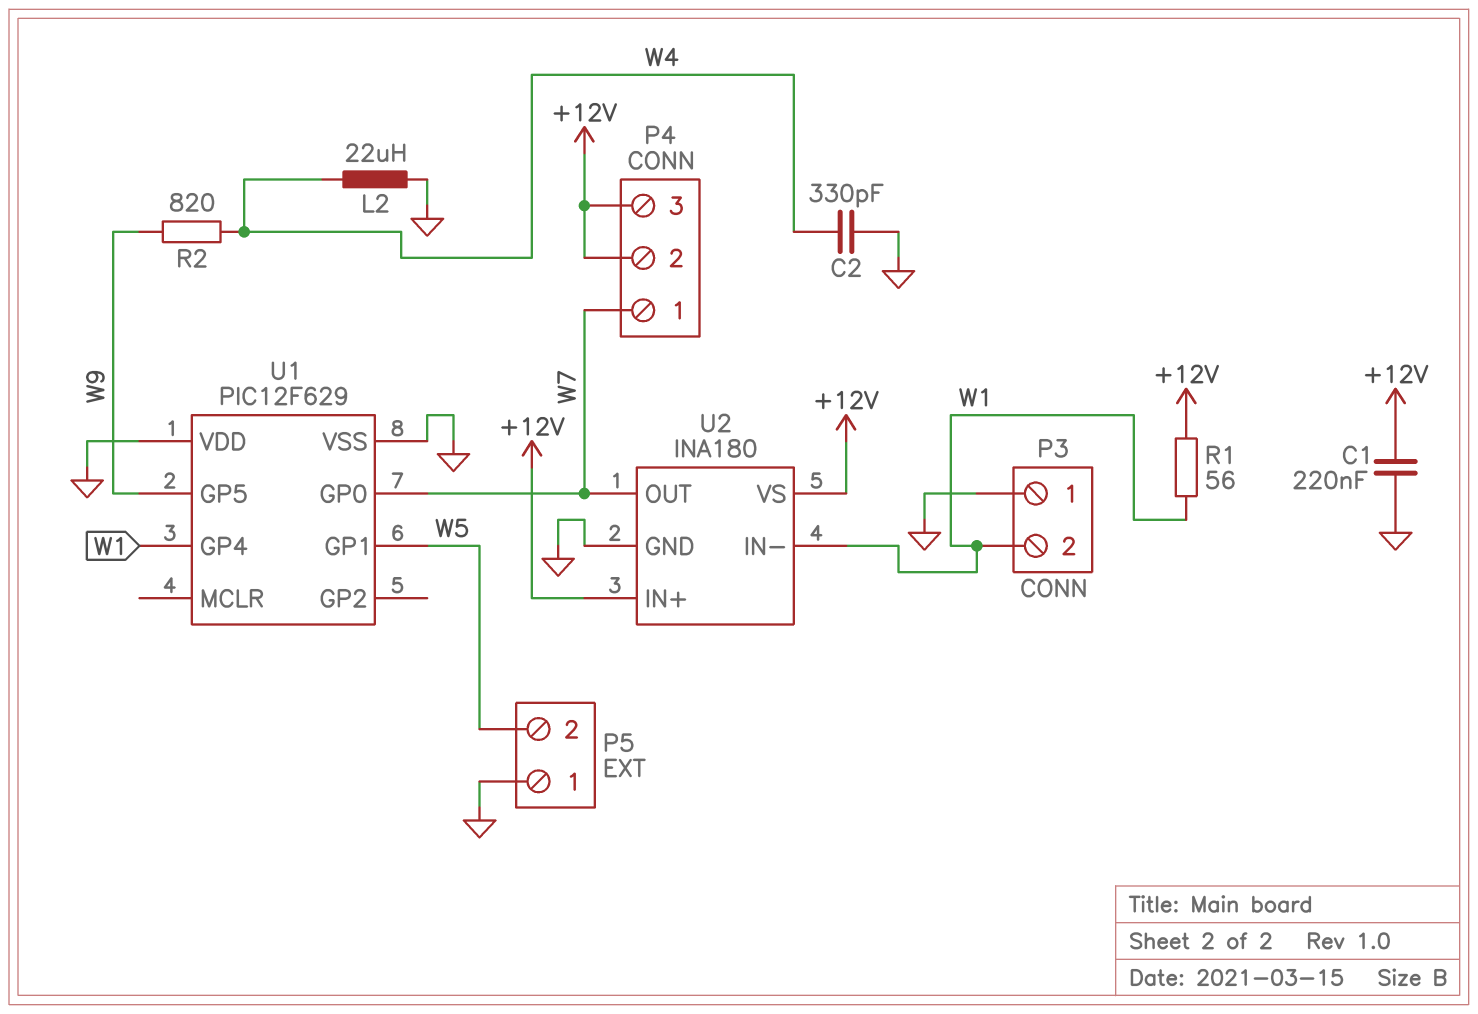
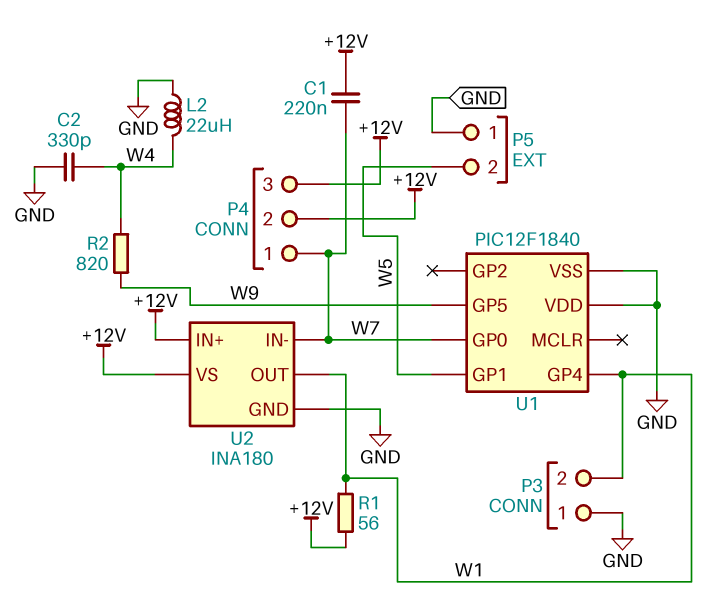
C1: 220nF (+12V, GND) -> 220nF (+12V, W7)
U1: PIC12F629 -> PIC12F1840
U2 pin IN-: W1 -> W7
U2 pin OUT: W7 -> W1

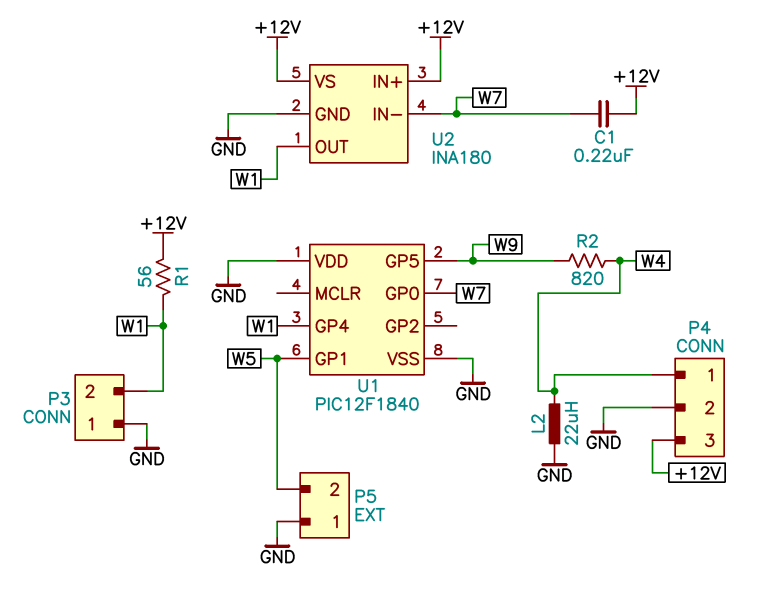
C2: 330pF (GND, W4) -> none
P4 pin 1: W7 -> W4
P4 pin 2: +12V -> GND

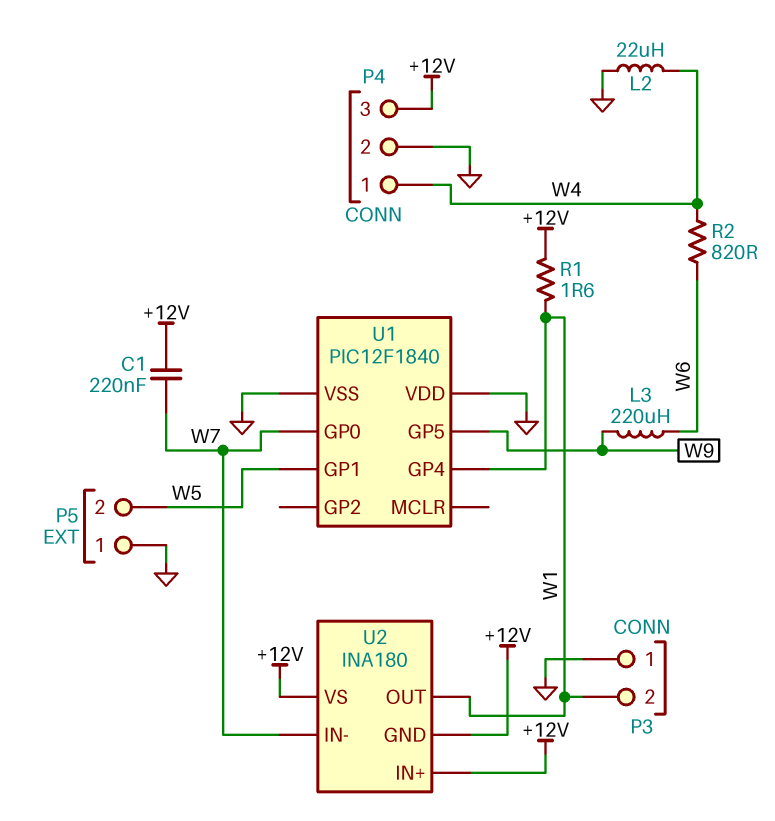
L3: none -> 220uH (W6, W9)
R1: 56 (+12V, W1) -> 1.6 (+12V, W1)
R2: 820 (W4, W9) -> 820 (W4, W6)
U2 pin GND: GND -> +12V

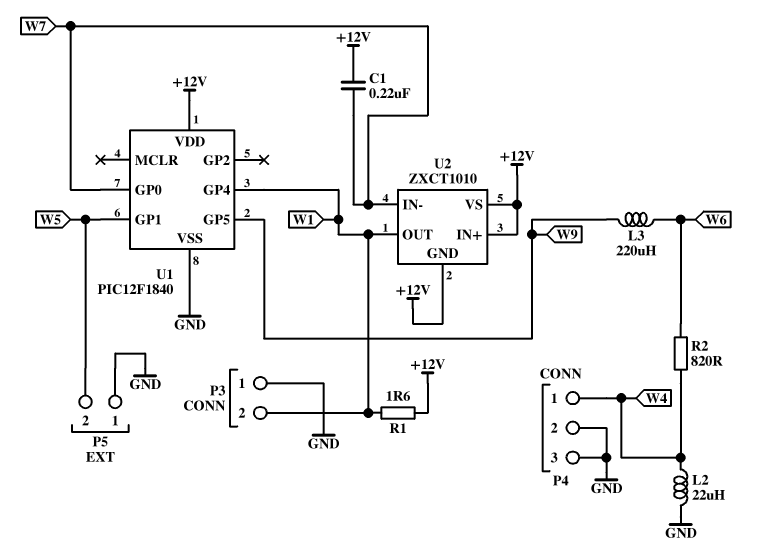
P4 pin 3: +12V -> GND
U1 pin VDD: GND -> +12V
U2: INA180 -> ZXCT1010

